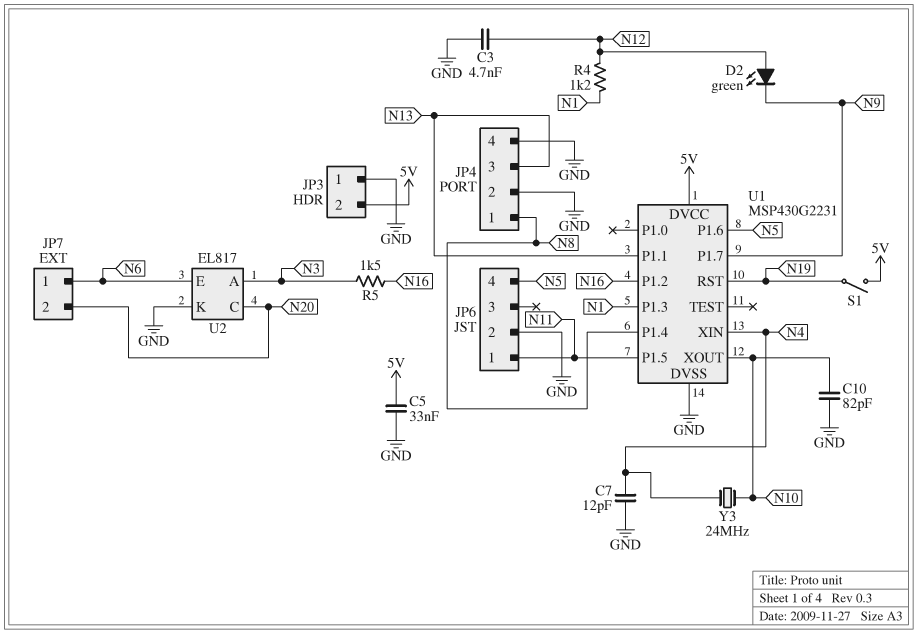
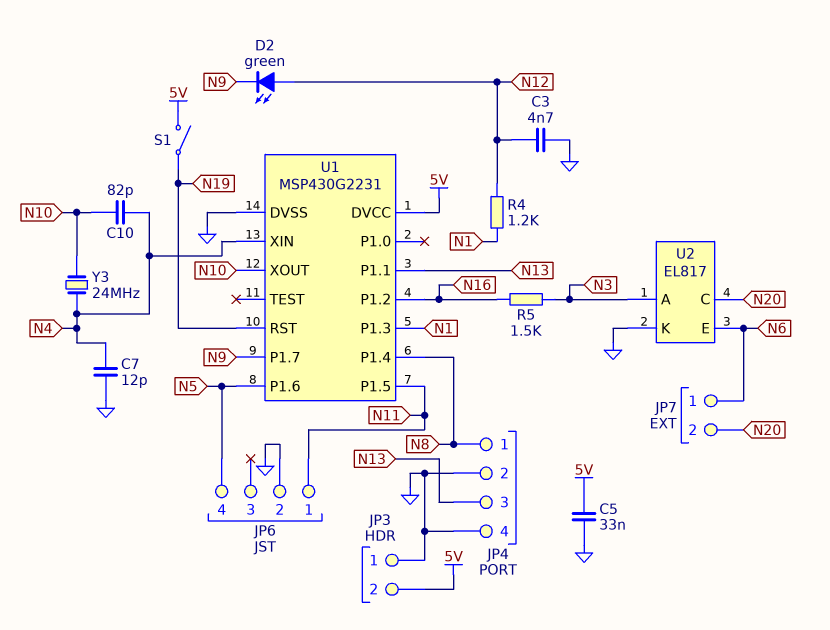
C10: 82pF (GND, N10) -> 82pF (N4, N10)

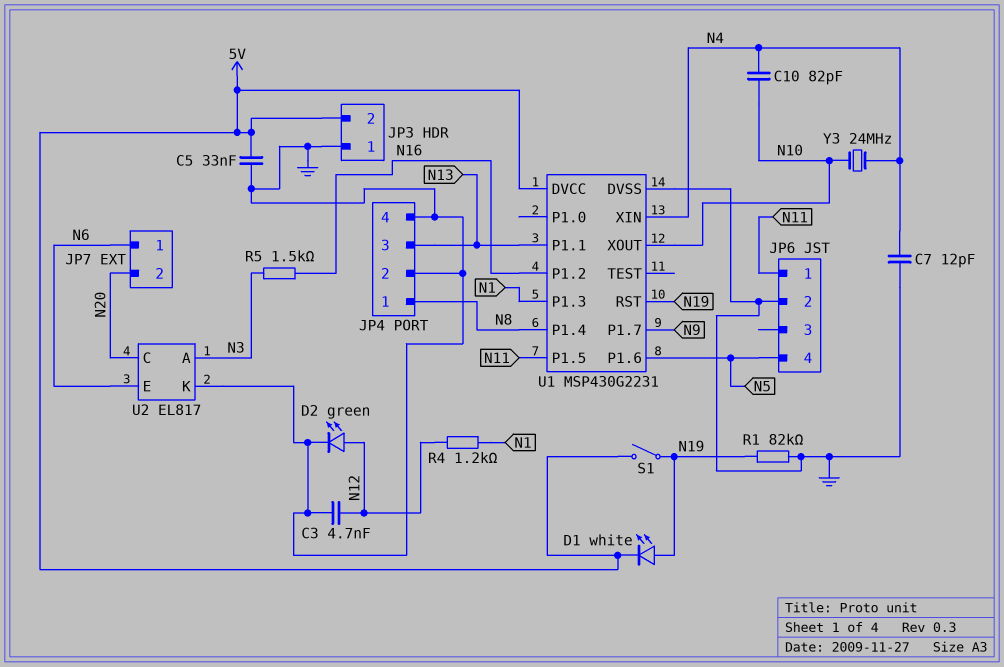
D1: none -> LED white (A N19, K 5V)
D2: LED green (A N12, K N9) -> LED green (A N12, K GND)
R1: none -> 82k (GND, N19)

